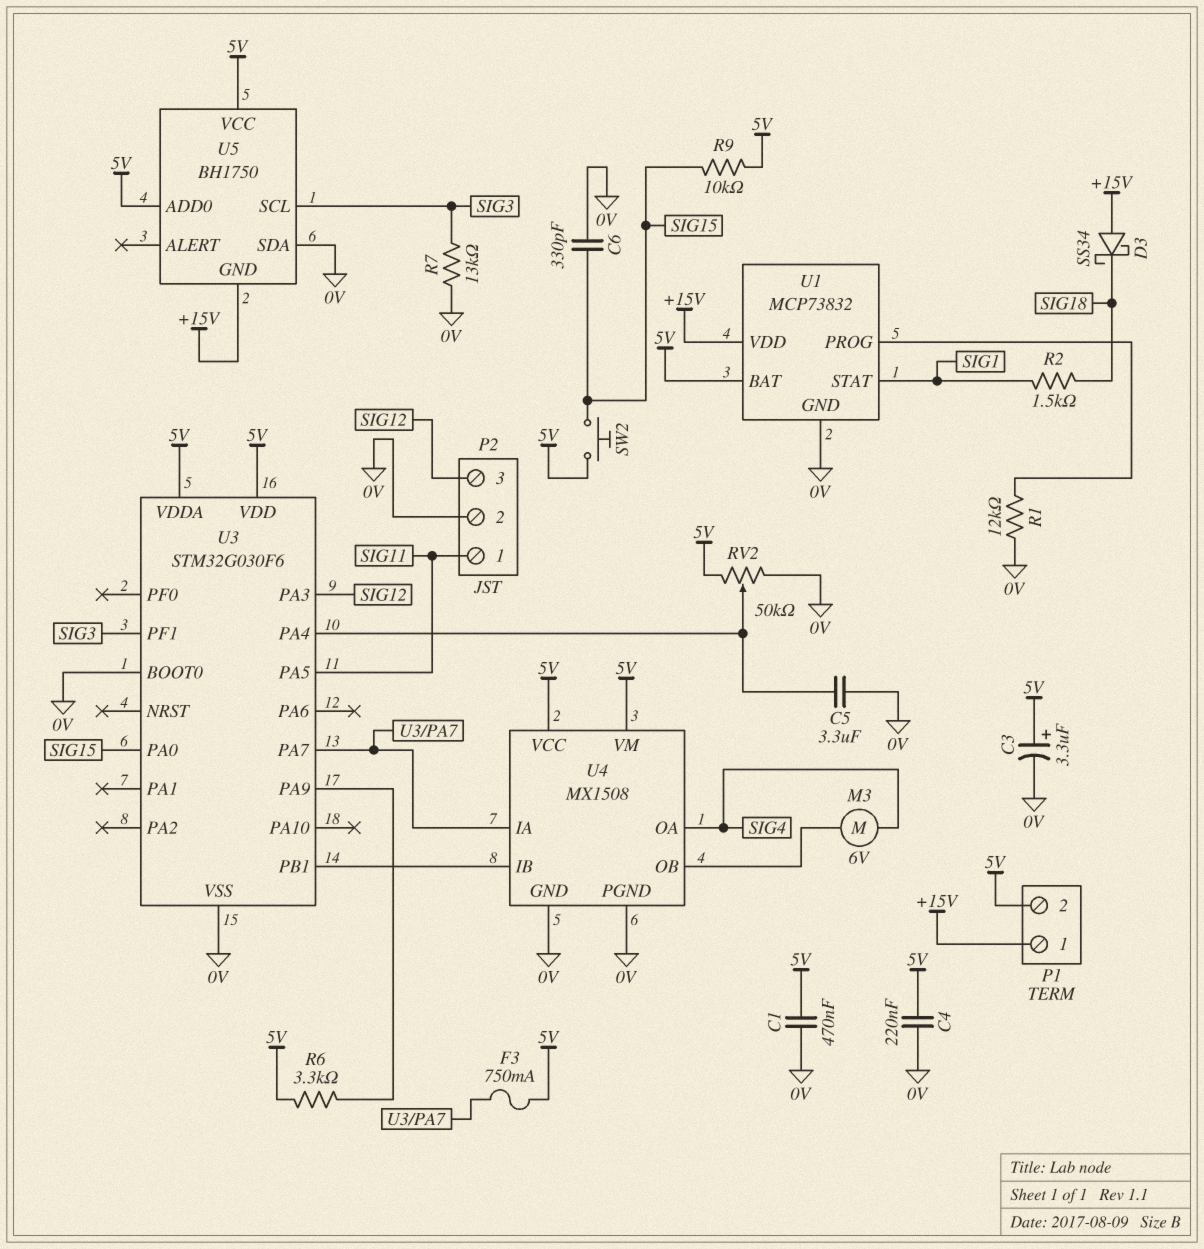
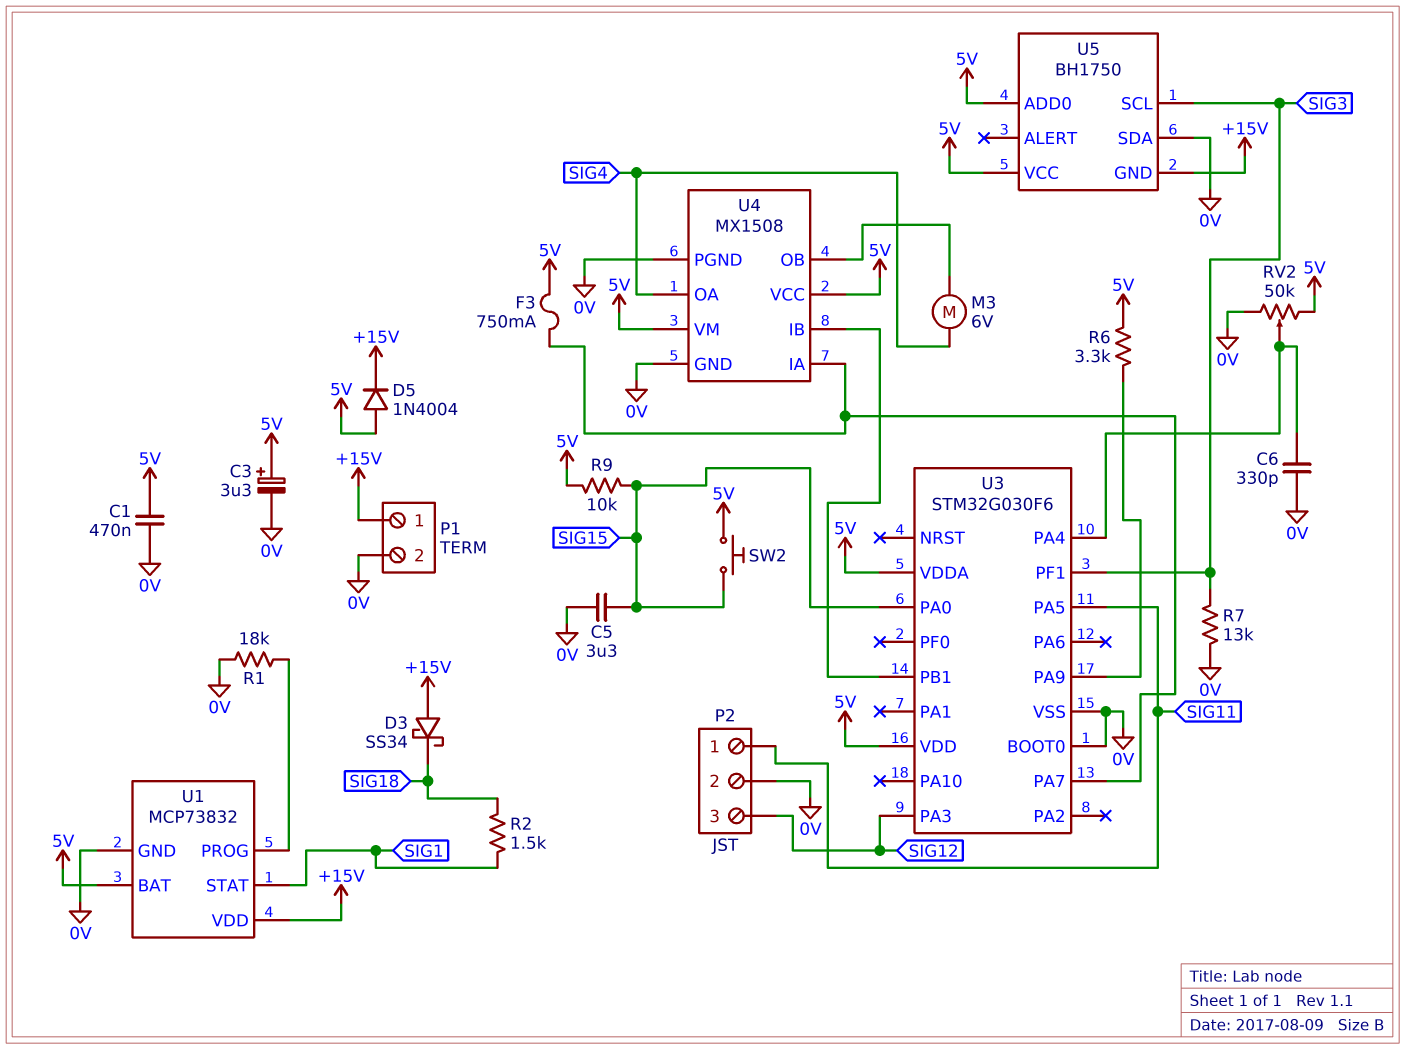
C4: 220nF (0V, 5V) -> none
C5: 3.3uF (0V, U3/PA4) -> 3.3uF (0V, SIG15)
C6: 330pF (0V, SIG15) -> 330pF (0V, U3/PA4)
D5: none -> diode 1N4004 (A 5V, K +15V)
P1 pin 2: 5V -> 0V
R1: 12k (0V, U1/PROG) -> 18k (0V, U1/PROG)

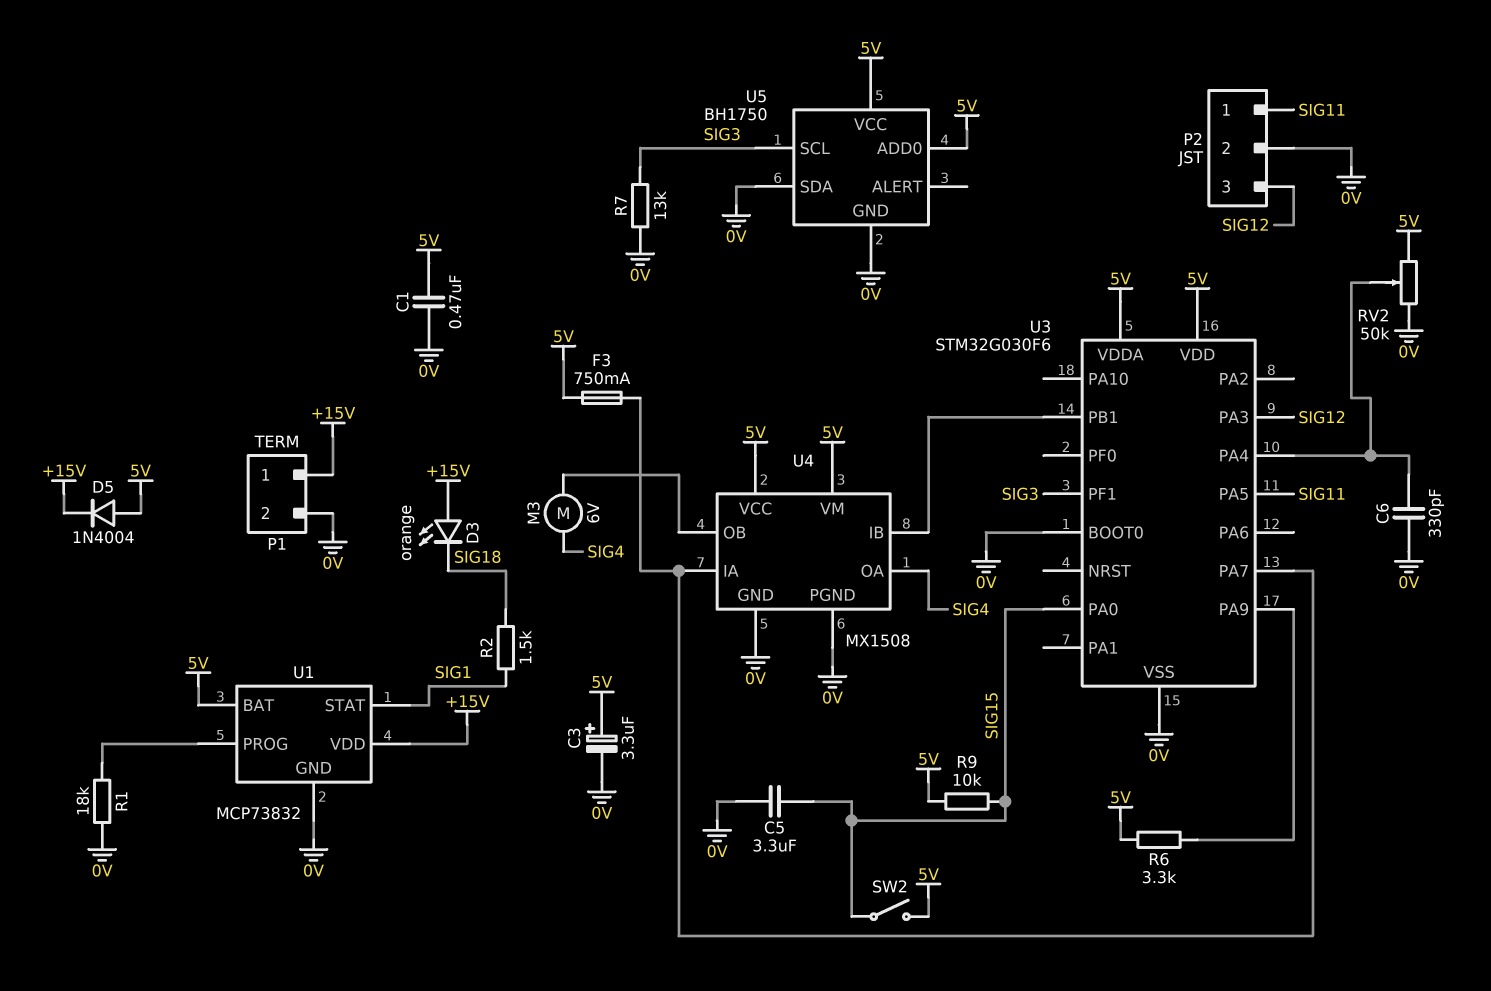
D3: schottky SS34 (A +15V, K SIG18) -> LED orange (A +15V, K SIG18)
SW2: button (5V, SIG15) -> switch (5V, SIG15)
U5 pin GND: +15V -> 0V

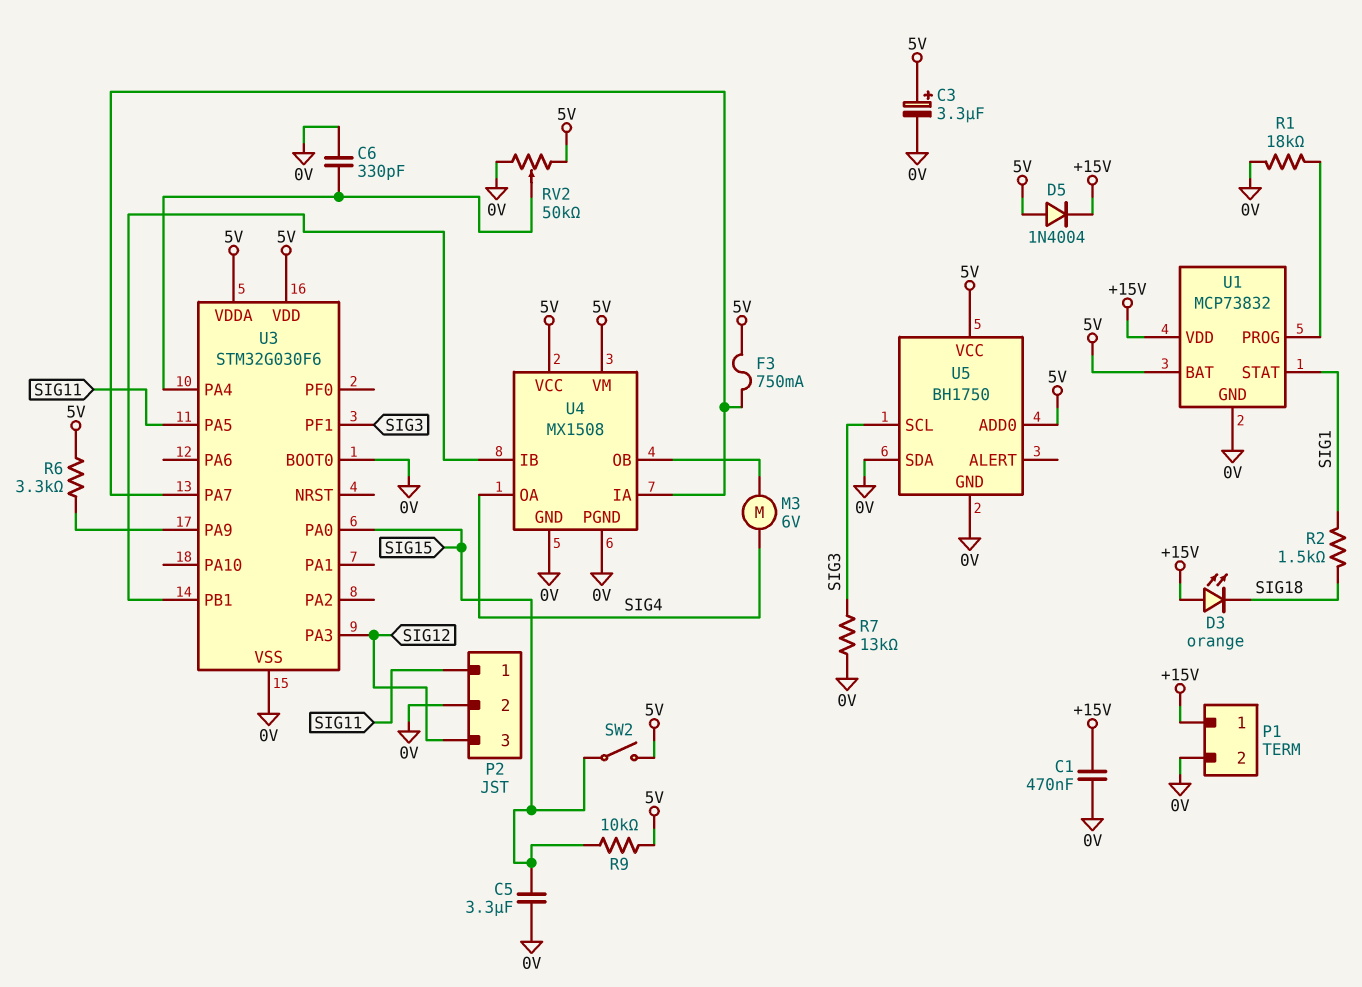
C1: 470nF (0V, 5V) -> 470nF (+15V, 0V)

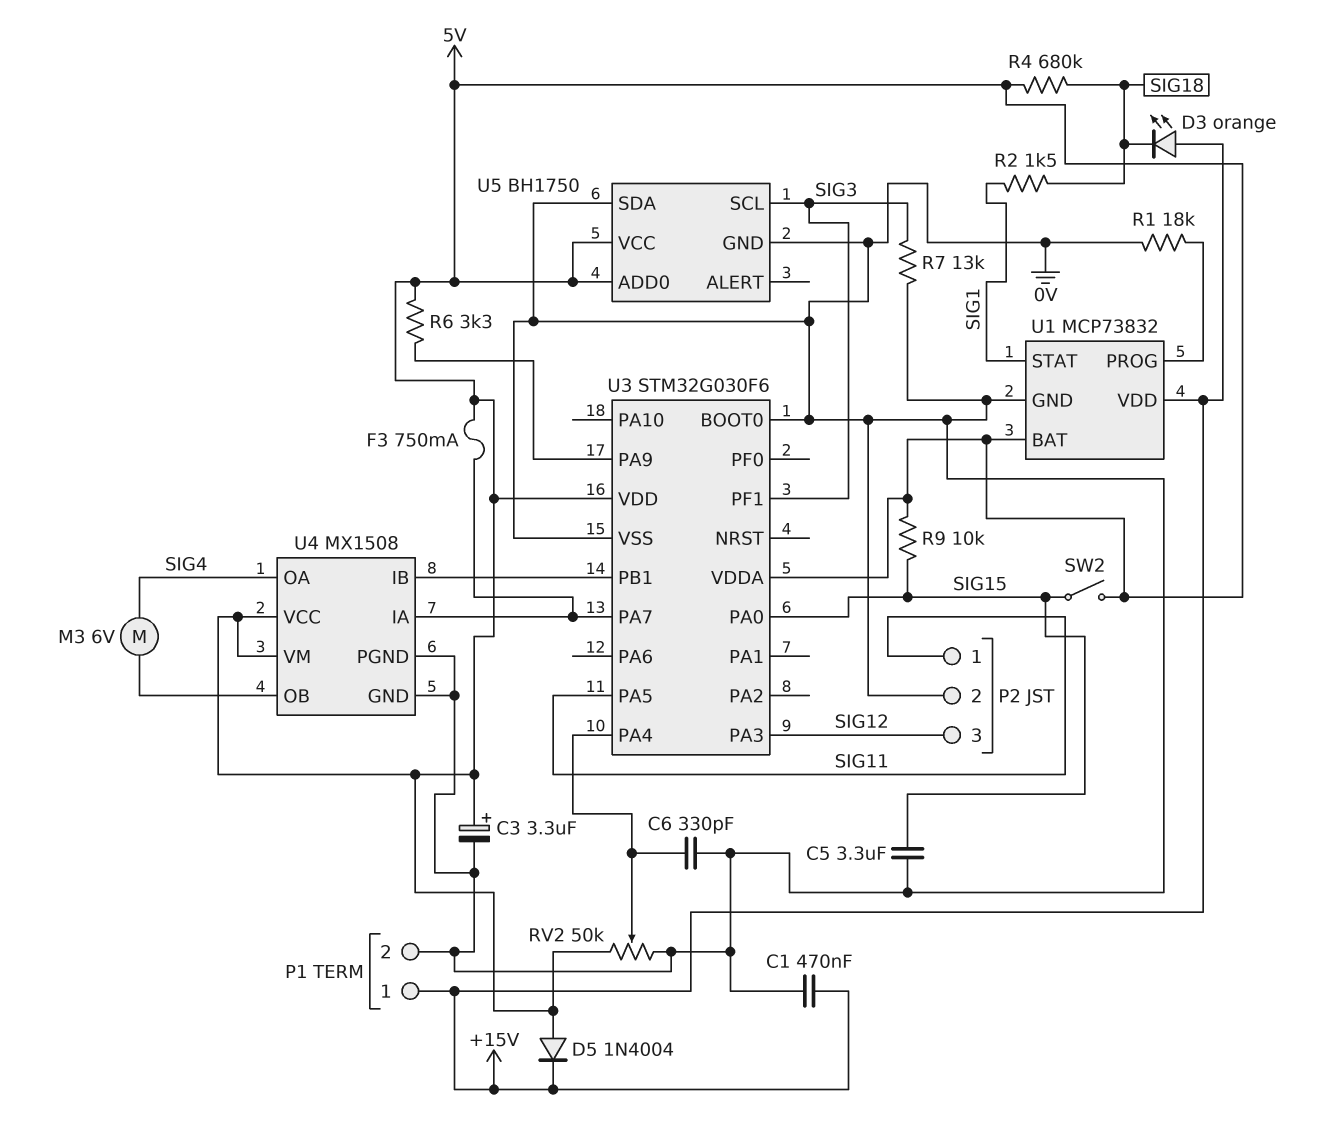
R4: none -> 680k (5V, SIG18)

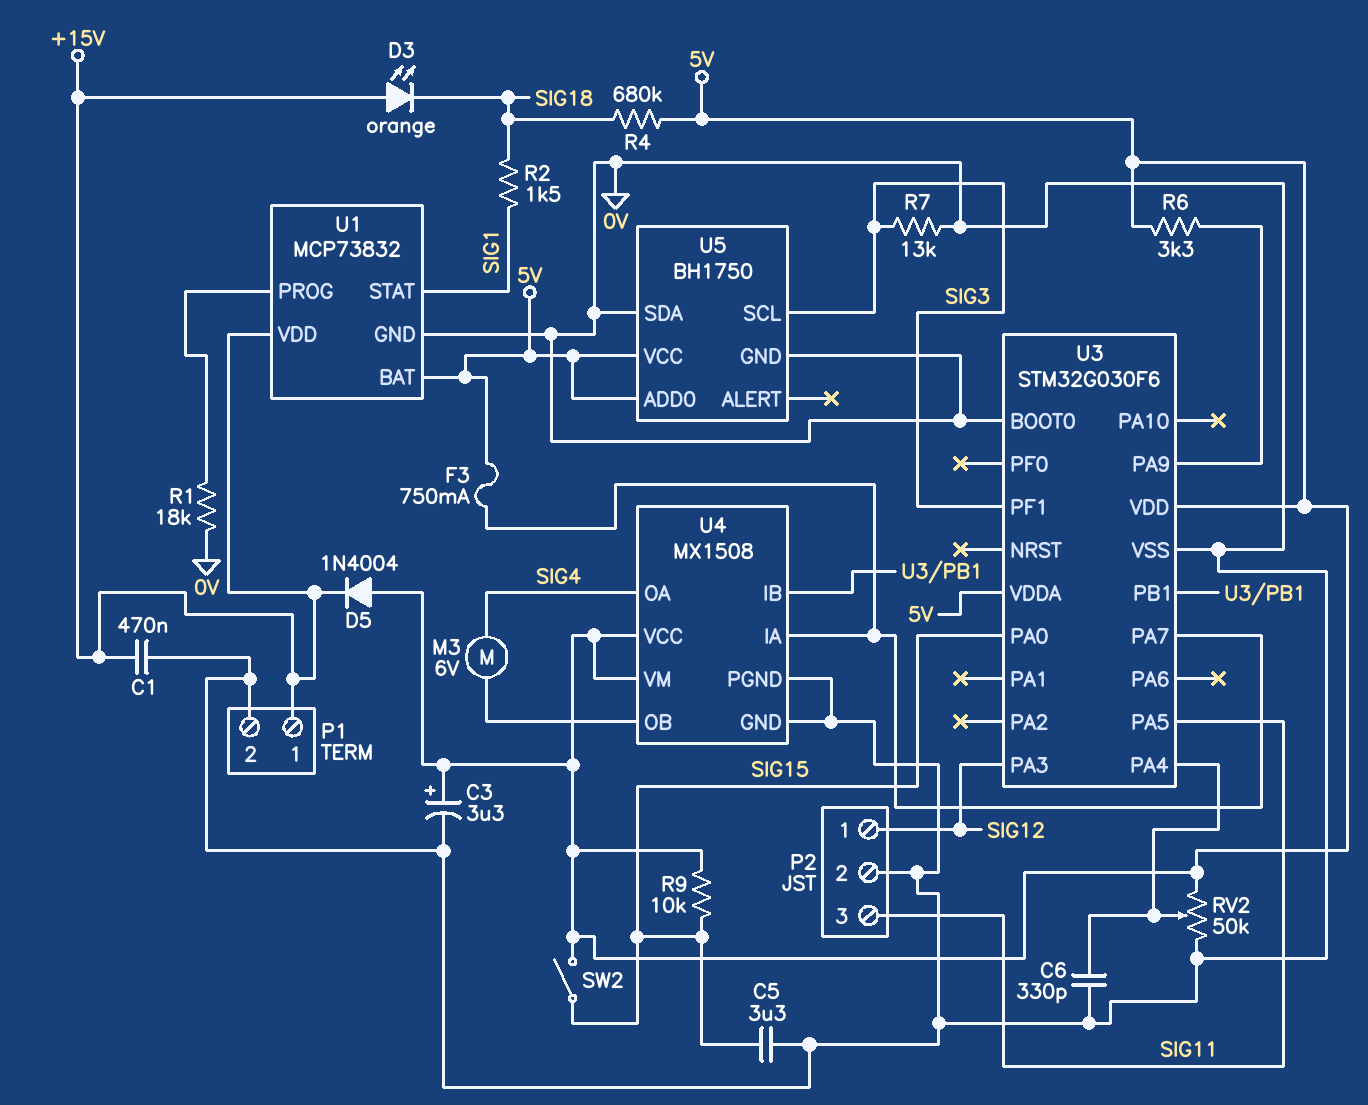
P2 pin 1: SIG11 -> SIG12
P2 pin 3: SIG12 -> SIG11

